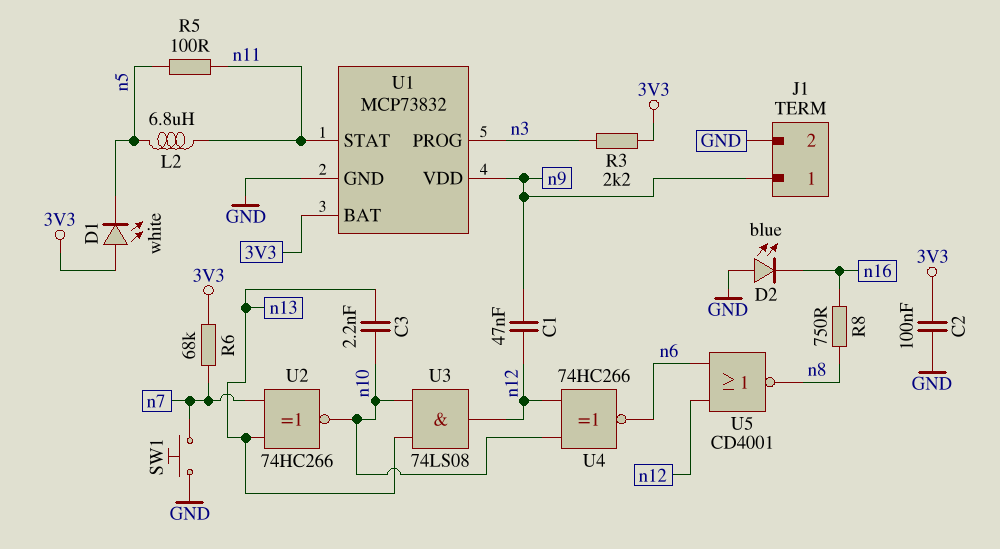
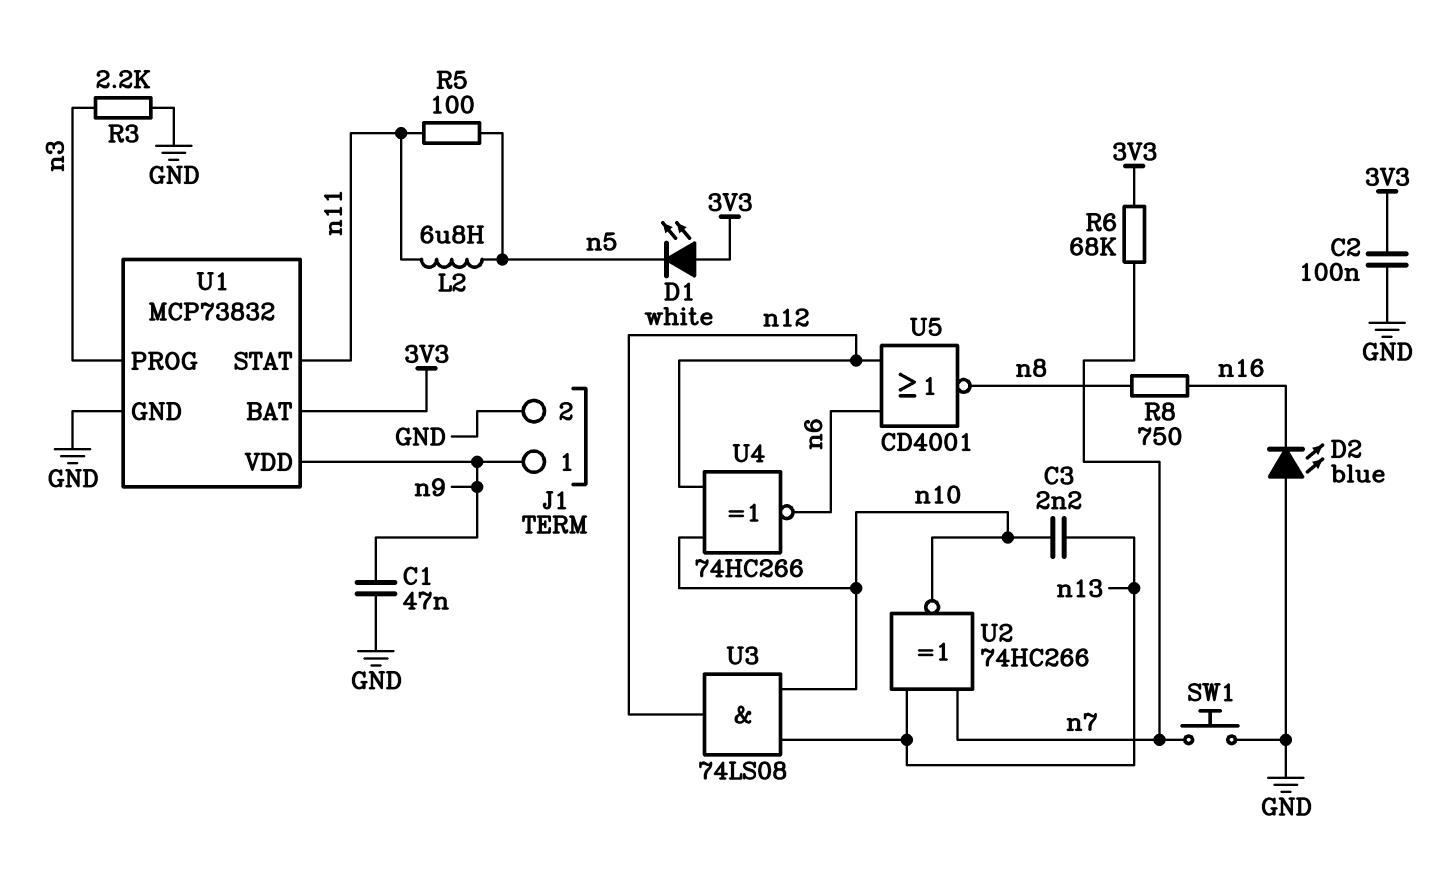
C1: 47nF (n9, n12) -> 47nF (GND, n9)
R3: 2.2k (3V3, n3) -> 2.2k (GND, n3)

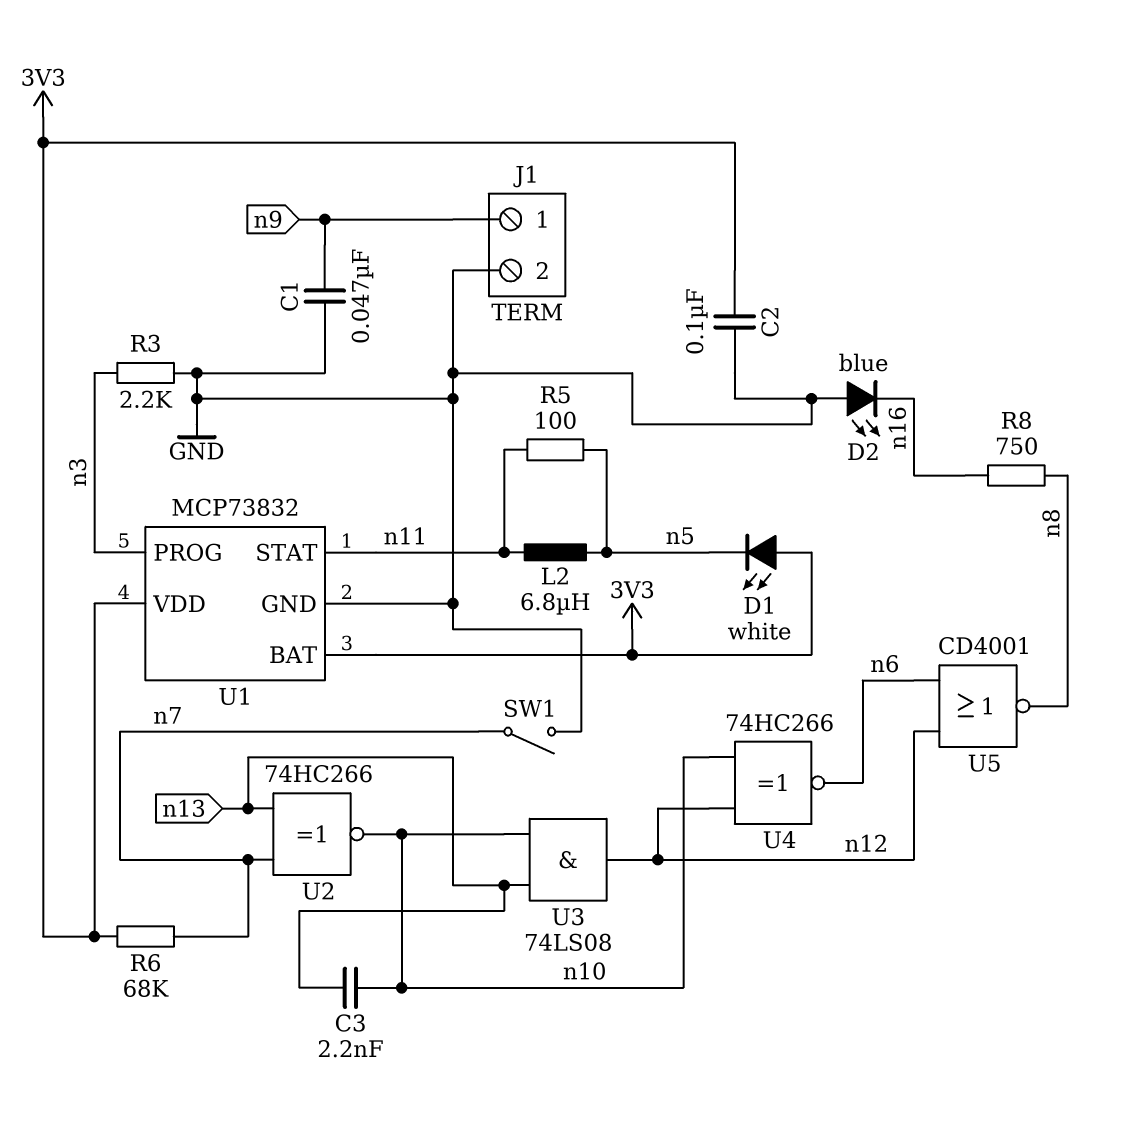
SW1: button (GND, n7) -> switch (GND, n7)
U1 pin VDD: n9 -> 3V3

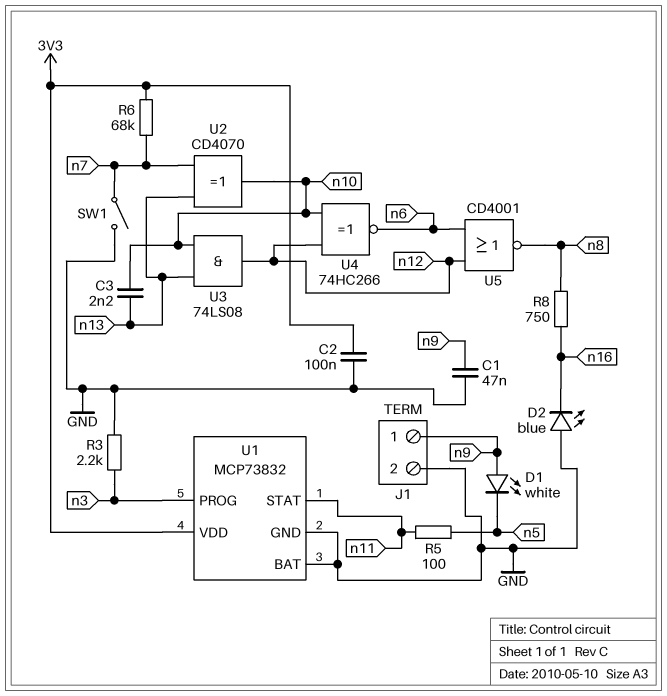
D1: LED white (A 3V3, K n5) -> LED white (A n9, K n5)
L2: 6.8uH (n5, n11) -> none
U1 pin BAT: 3V3 -> GND
U2: XNOR 74HC266 (in n7, in n13, out n10) -> XOR CD4070 (in n7, in n13, out n10)

